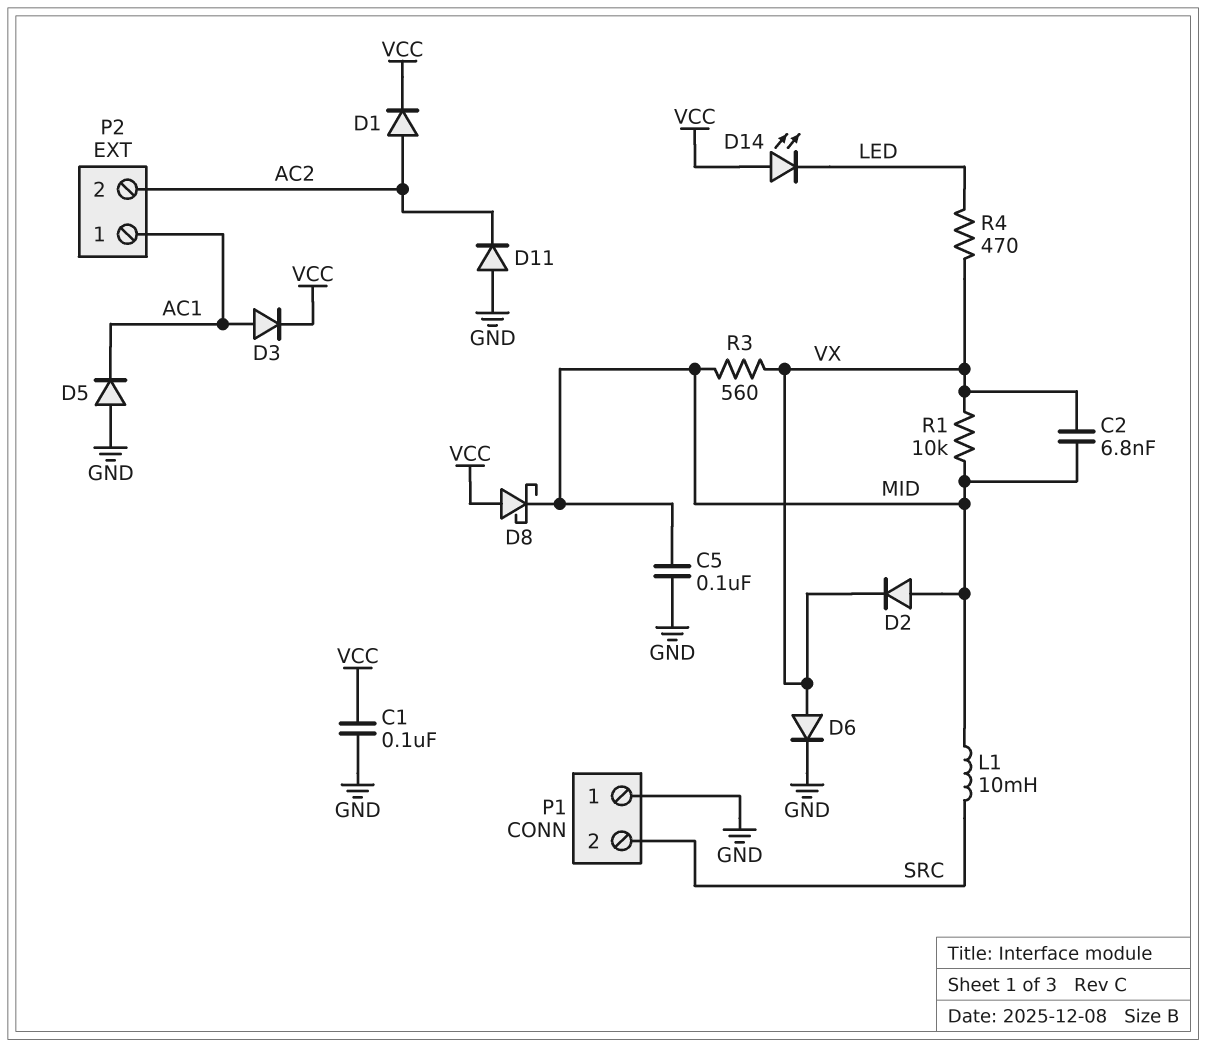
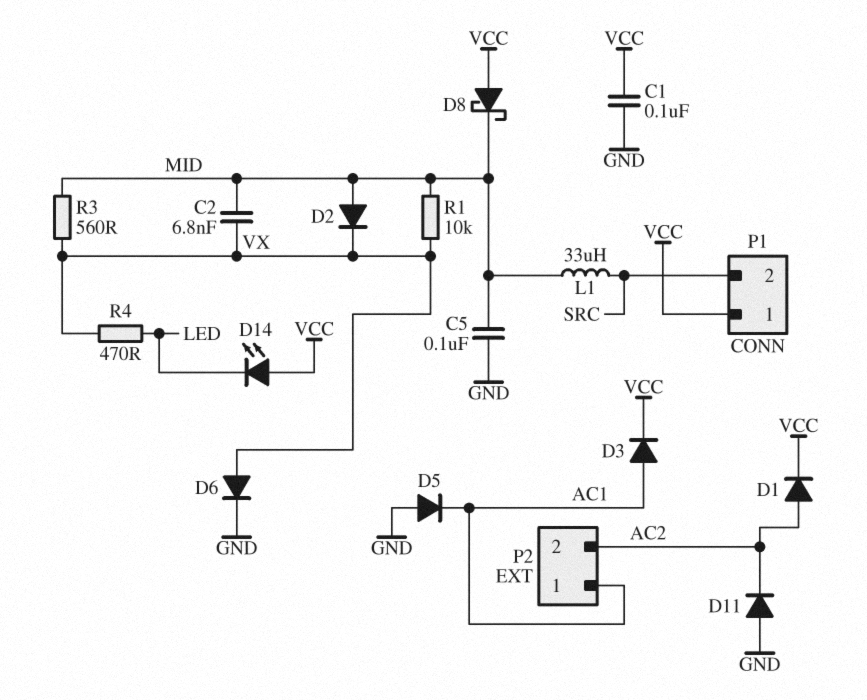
L1: 10mH (MID, SRC) -> 33uH (MID, SRC)
P1 pin 1: GND -> VCC

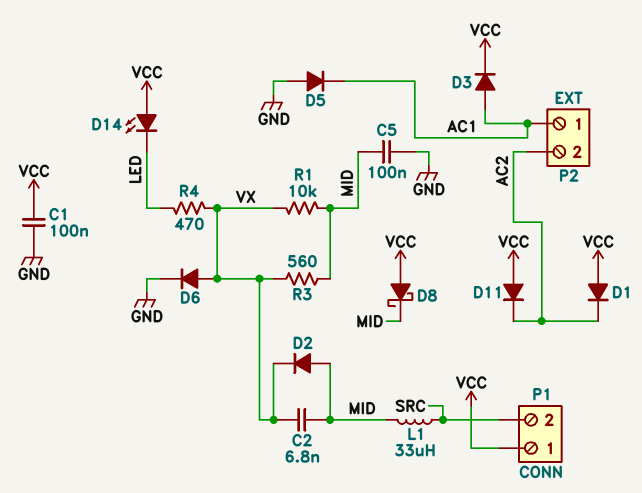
D1: diode (A AC2, K VCC) -> diode (A VCC, K AC2)
D11: diode (A GND, K AC2) -> diode (A VCC, K AC2)

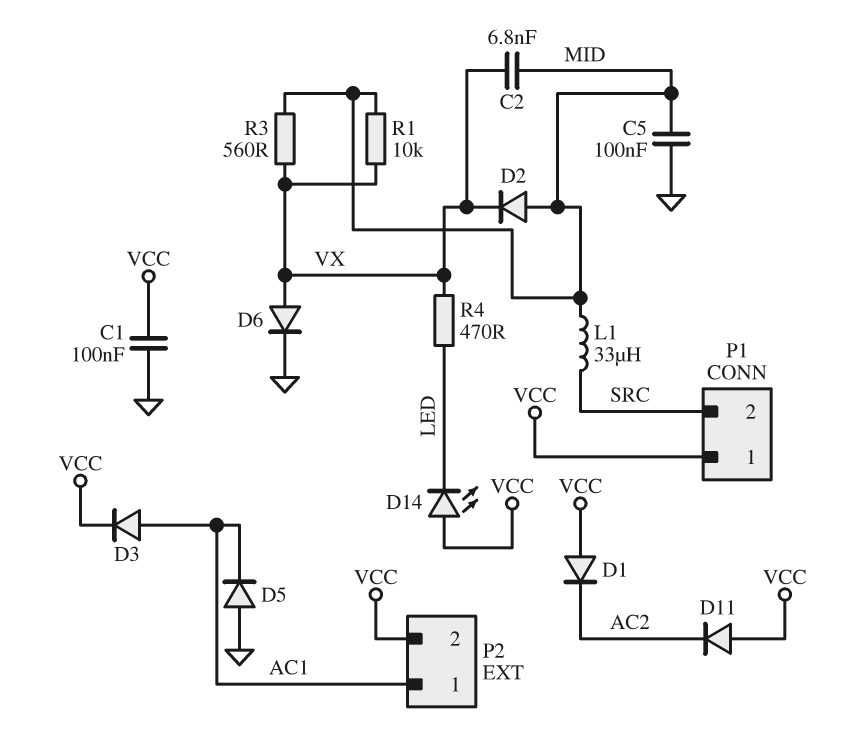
D8: schottky (A VCC, K MID) -> none
P2 pin 2: AC2 -> VCC

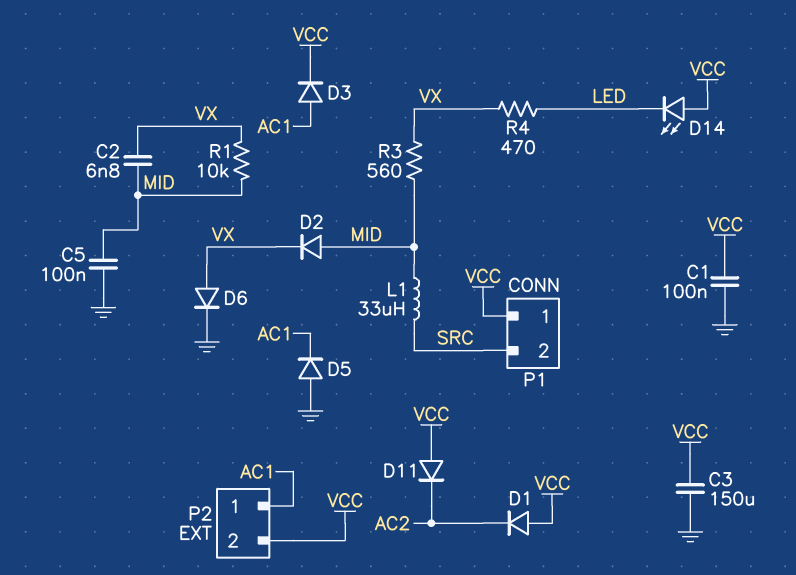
C3: none -> 150uF (GND, VCC)

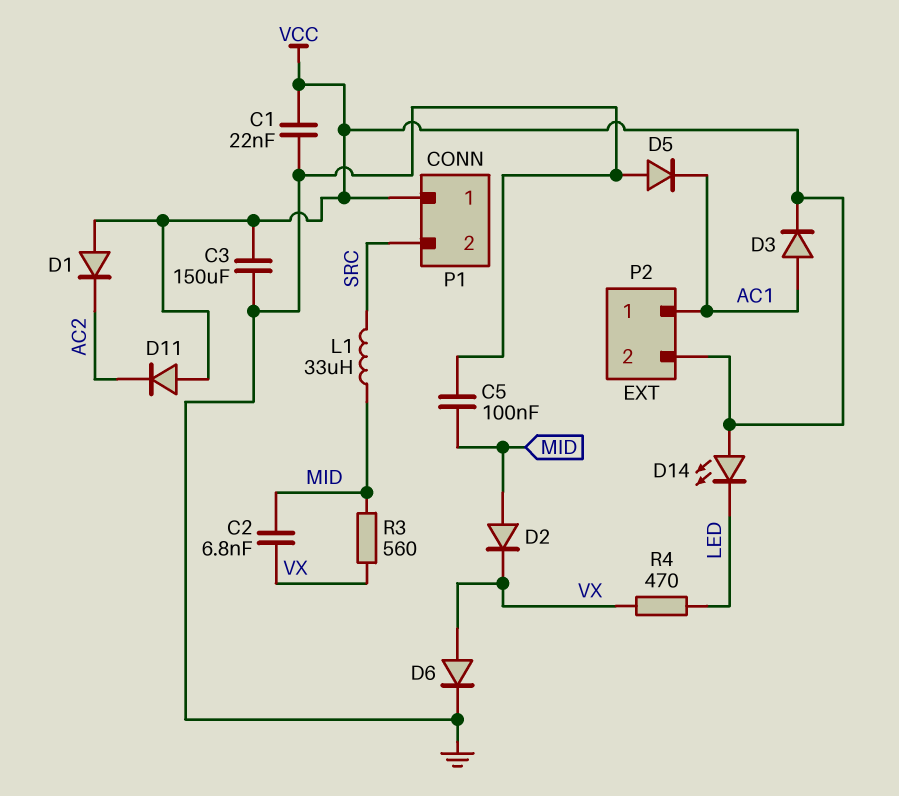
C1: 100nF (GND, VCC) -> 22nF (GND, VCC)
R1: 10k (MID, VX) -> none

